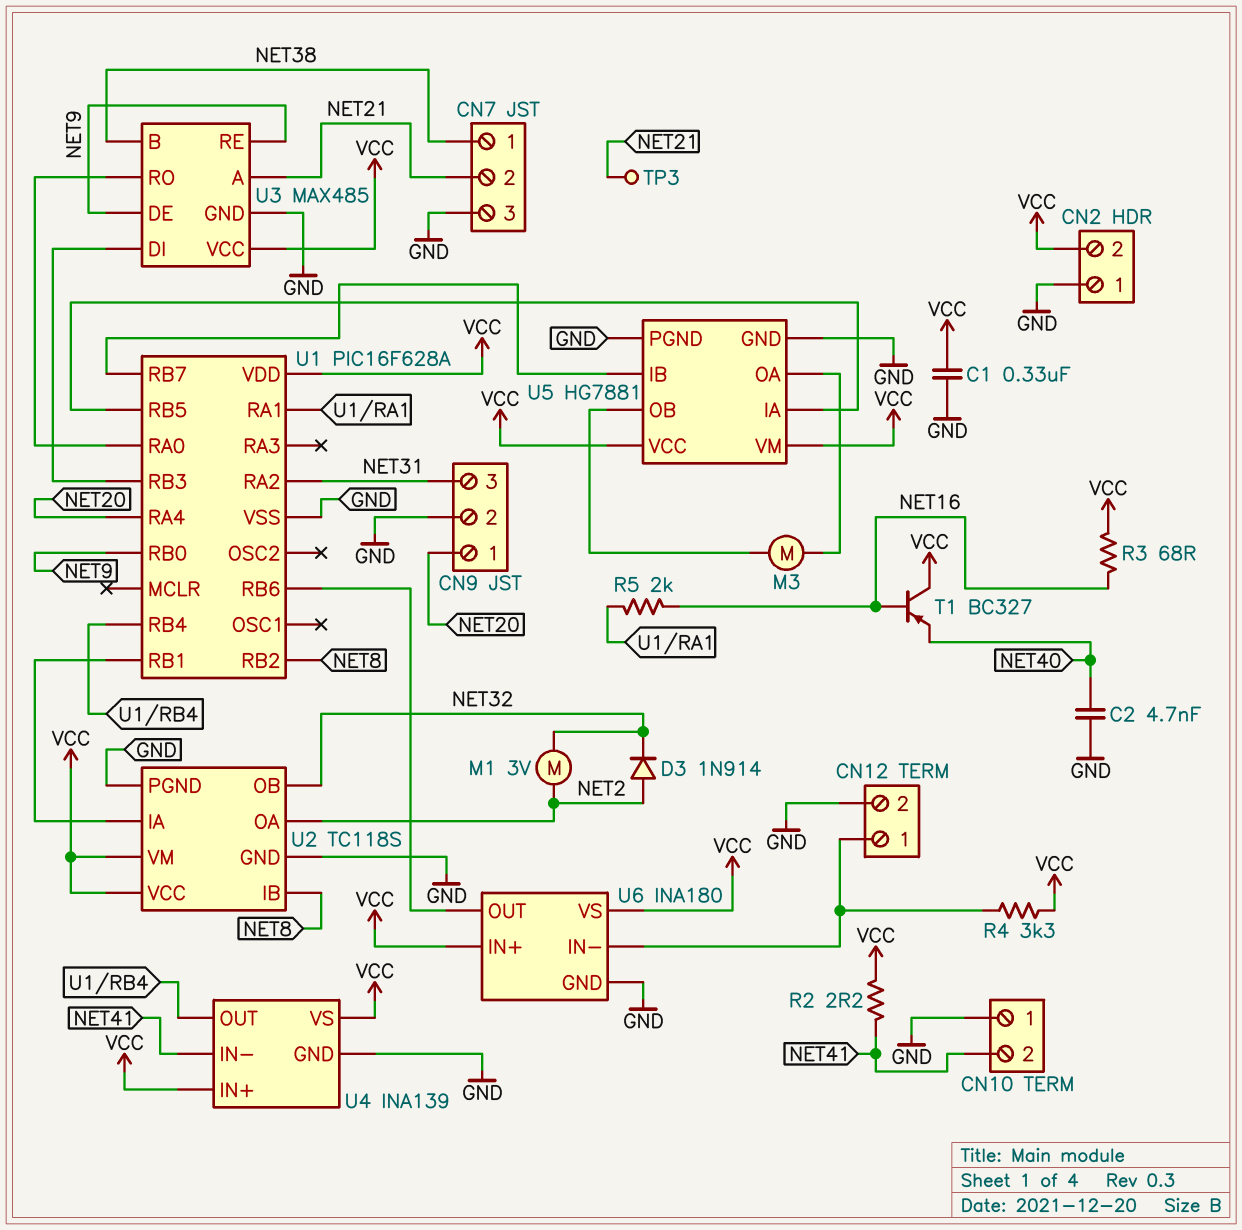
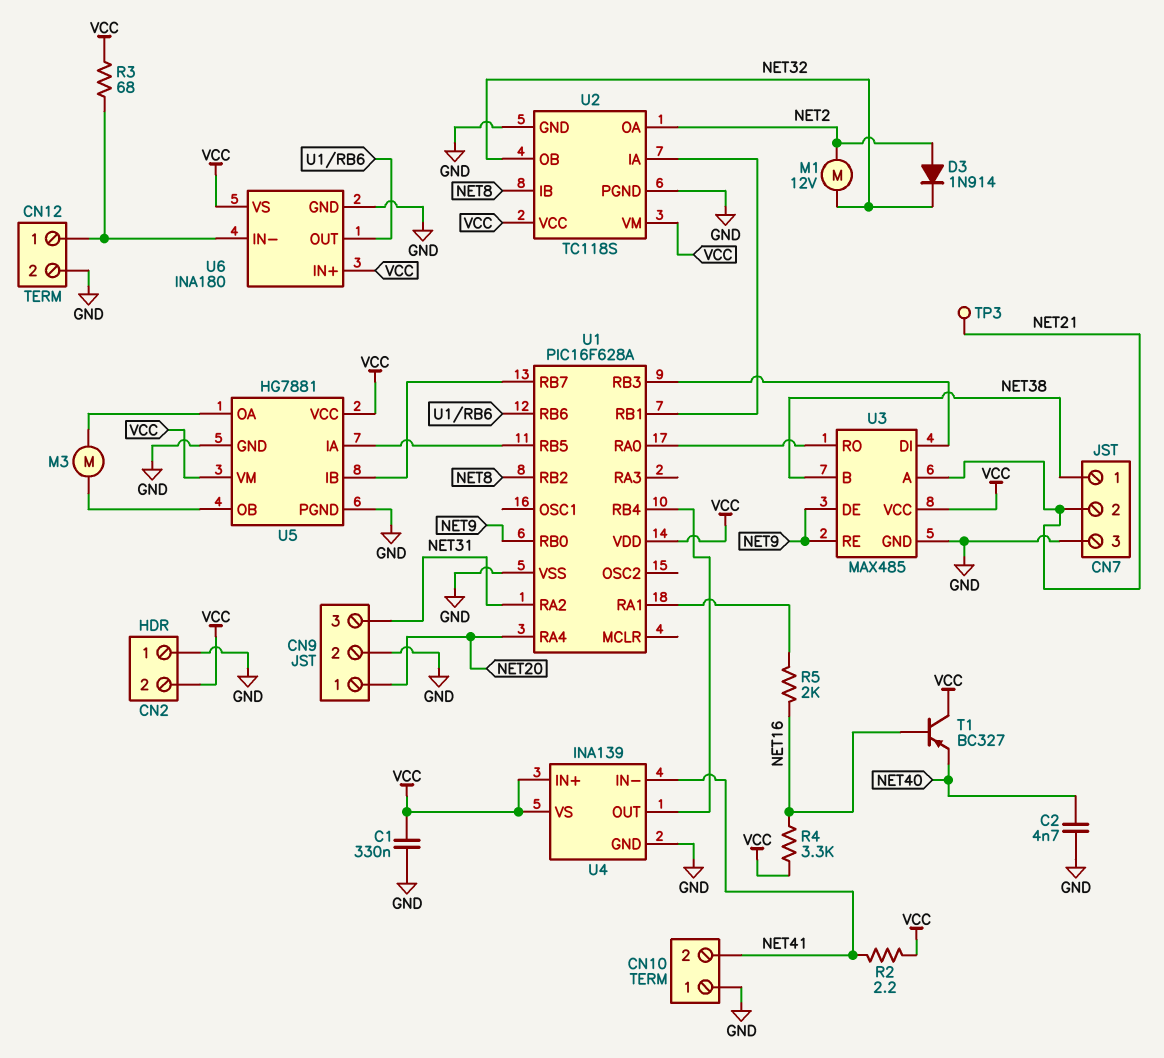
M1: motor 3V (NET2, NET32) -> motor 12V (NET2, NET32)
R3: 68 (NET16, VCC) -> 68 (CN12/1, VCC)
R4: 3.3k (CN12/1, VCC) -> 3.3k (NET16, VCC)

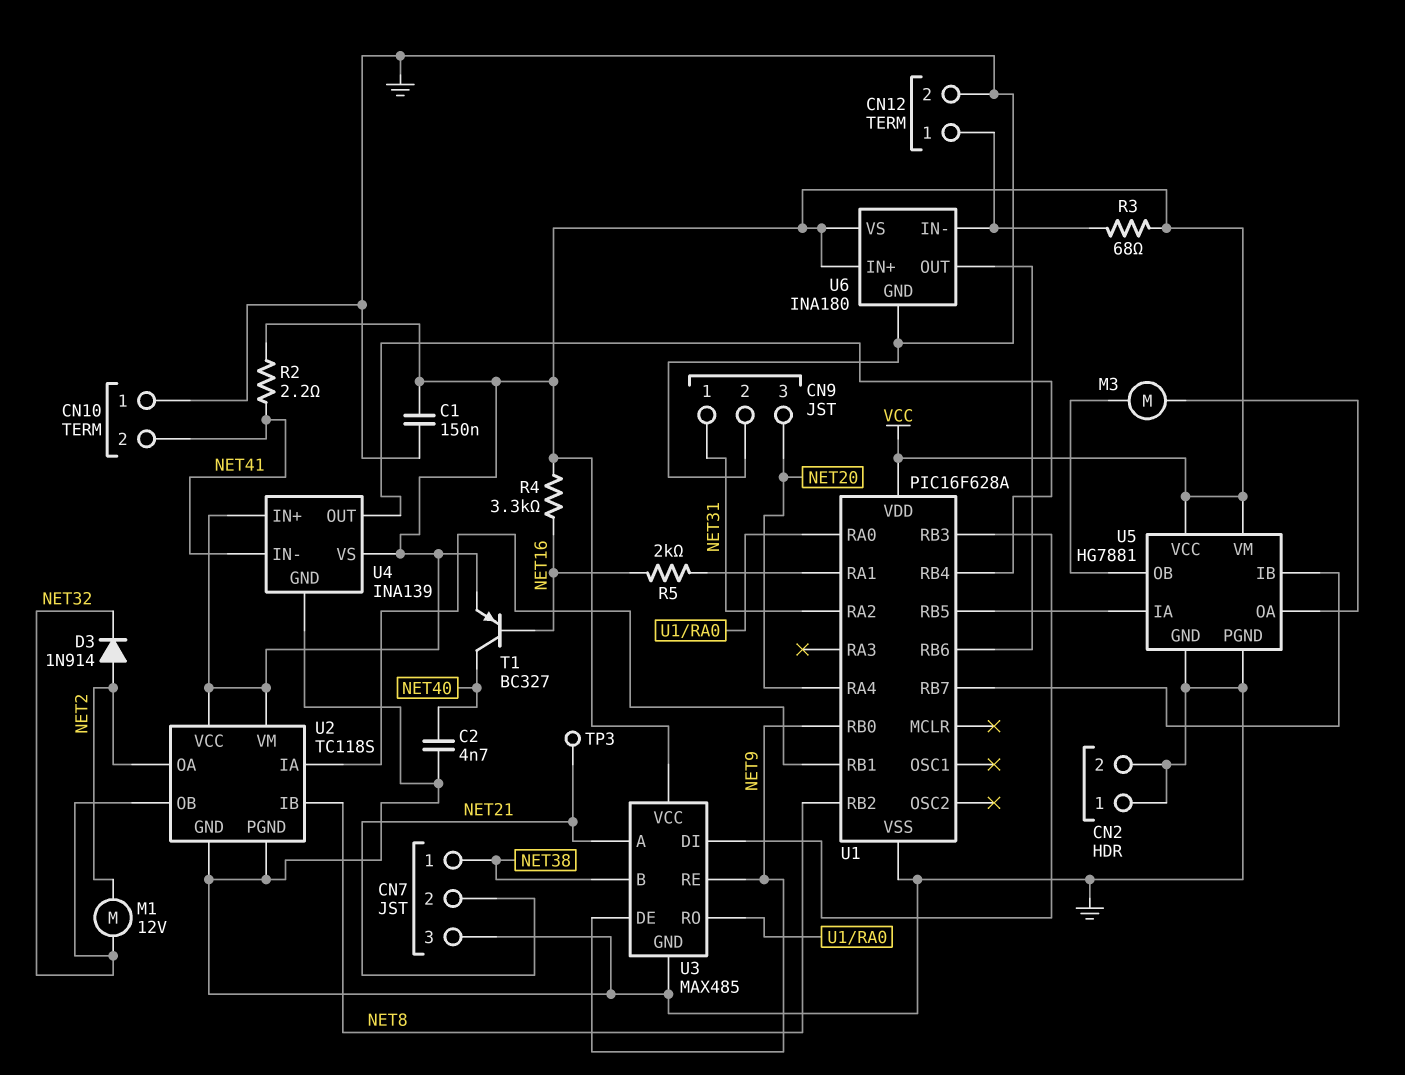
C1: 330nF (GND, VCC) -> 150nF (GND, VCC)
CN2 pin 2: VCC -> GND
CN9 pin 1: NET20 -> NET31
CN9 pin 3: NET31 -> NET20
T1: PNP BC327 (B NET16, C VCC, E NET40) -> PNP BC327 (B NET16, C NET40, E VCC)

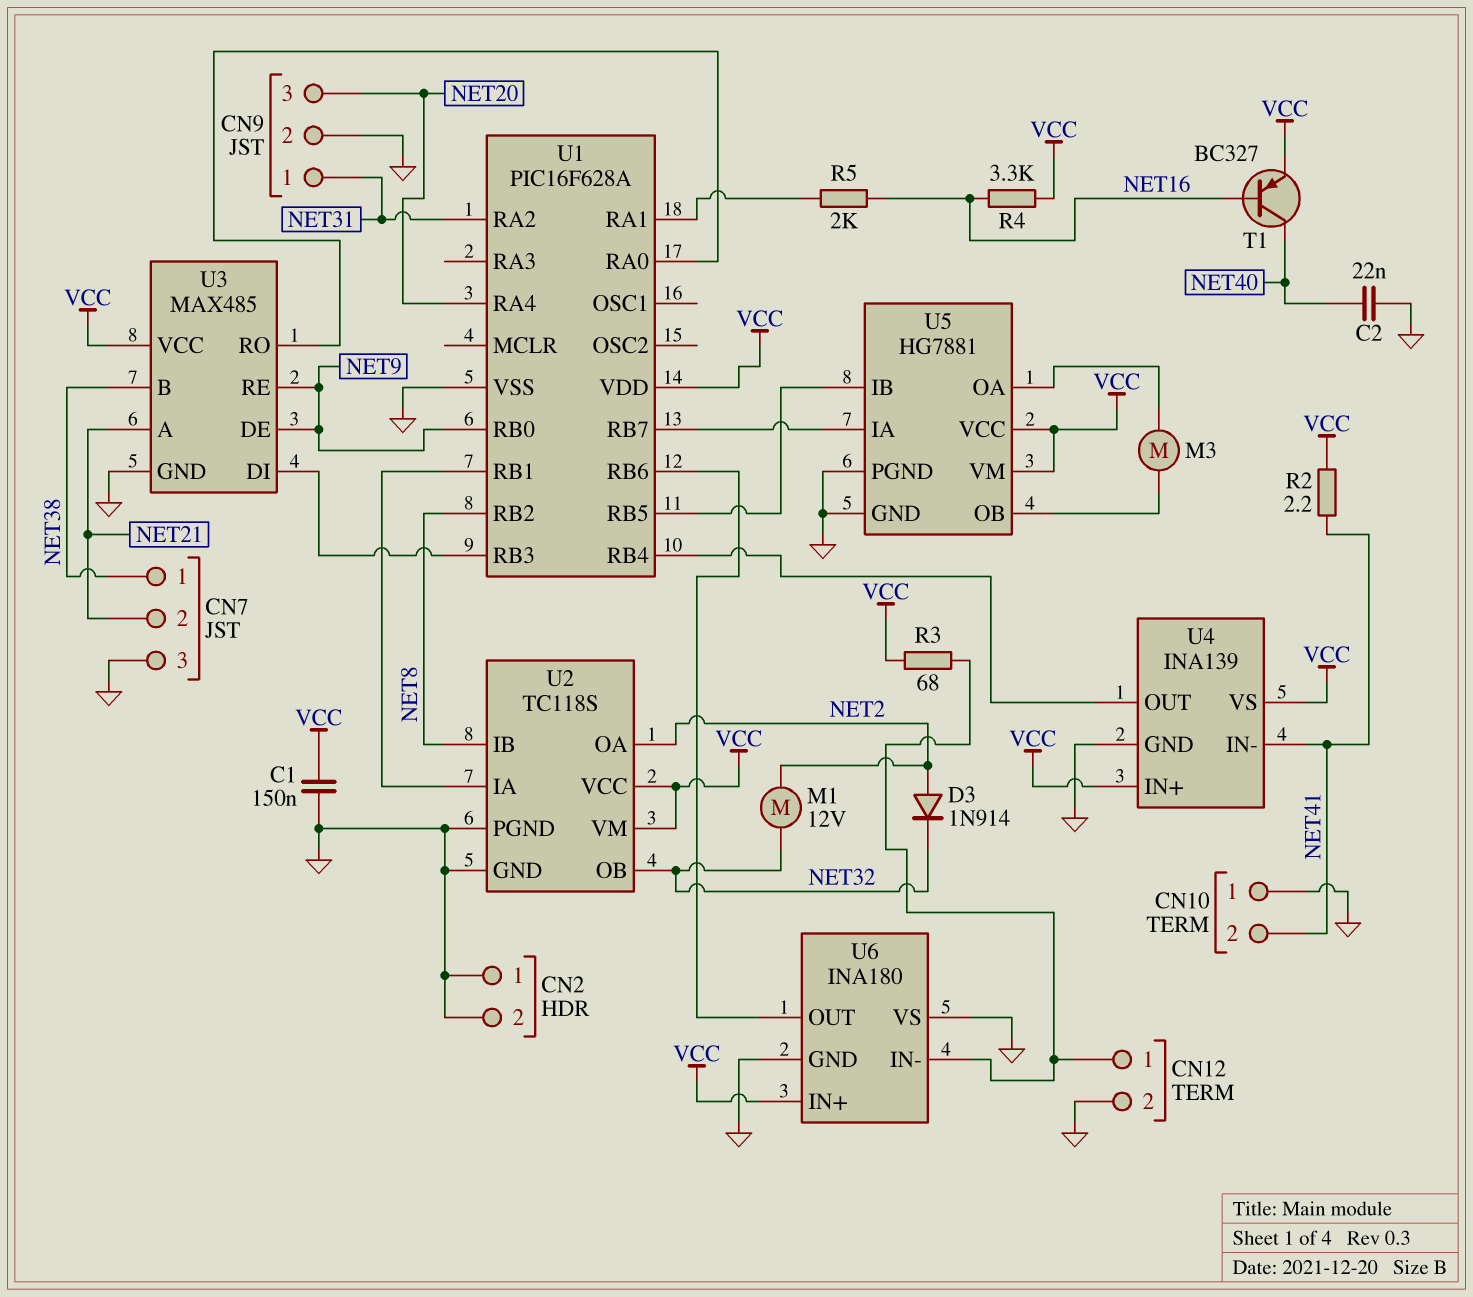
C2: 4.7nF (GND, NET40) -> 22nF (GND, NET40)
TP3: test point (NET21) -> none
U5 pin IA: U1/RB5 -> U1/RB7
U5 pin IB: U1/RB7 -> U1/RB5
U6 pin VS: VCC -> GND

